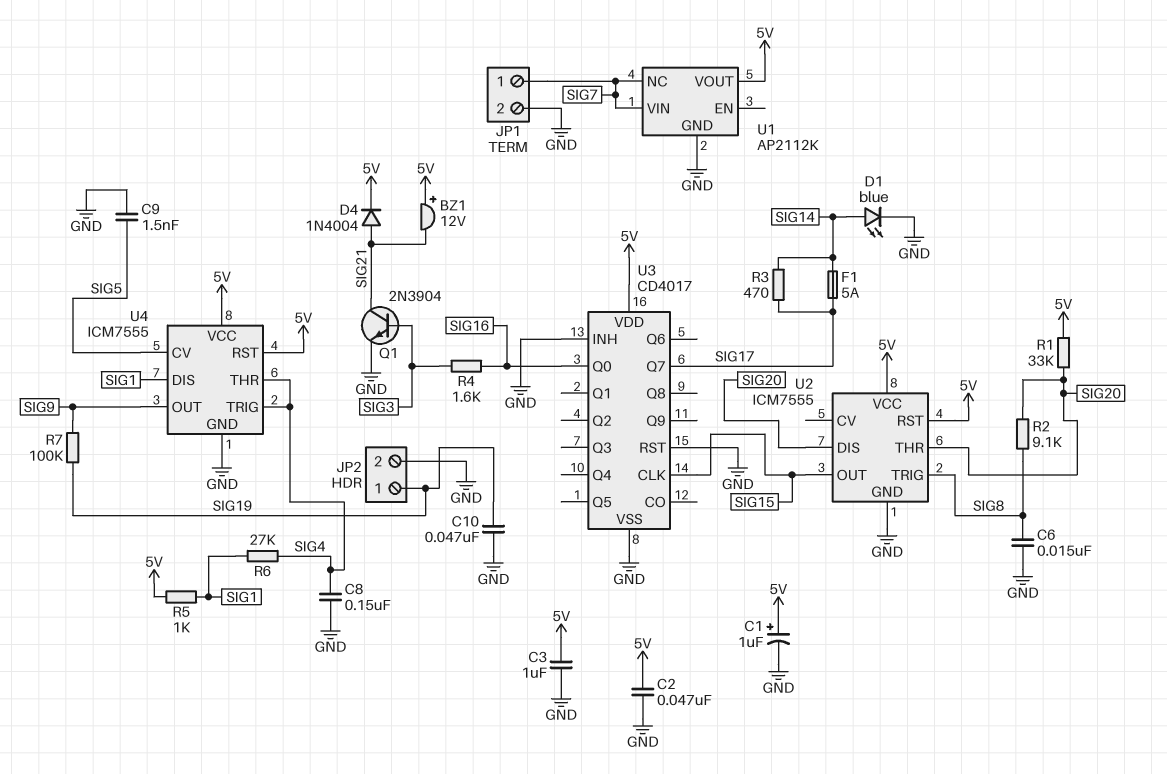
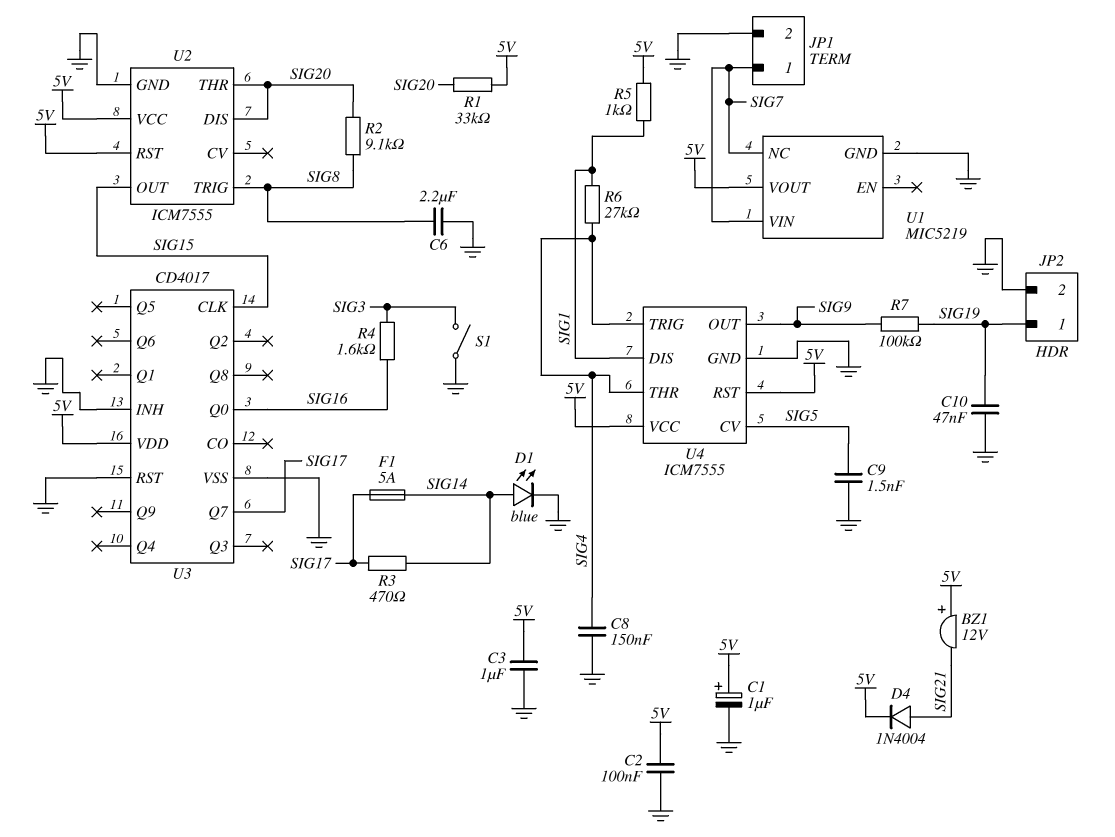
C2: 47nF (5V, GND) -> 100nF (5V, GND)
C6: 15nF (GND, SIG8) -> 2.2uF (GND, SIG8)
Q1: NPN 2N3904 (B SIG3, C SIG21, E GND) -> none
S1: none -> switch (GND, SIG3)
U1: AP2112K -> MIC5219

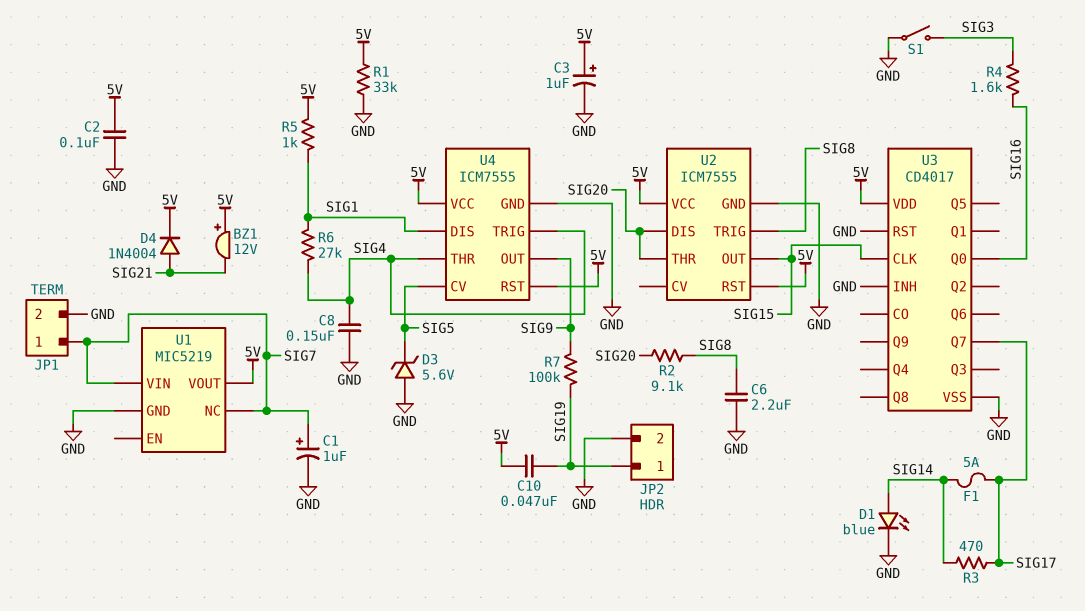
C1: 1uF (plus 5V, minus GND) -> 1uF (plus SIG7, minus GND)
C3: 1uF (5V, GND) -> 1uF (plus 5V, minus GND)
C9: 1.5nF (GND, SIG5) -> none
C10: 47nF (GND, SIG19) -> 47nF (5V, SIG19)
D3: none -> zener 5.6V (A GND, K SIG5)
R1: 33k (5V, SIG20) -> 33k (5V, GND)

